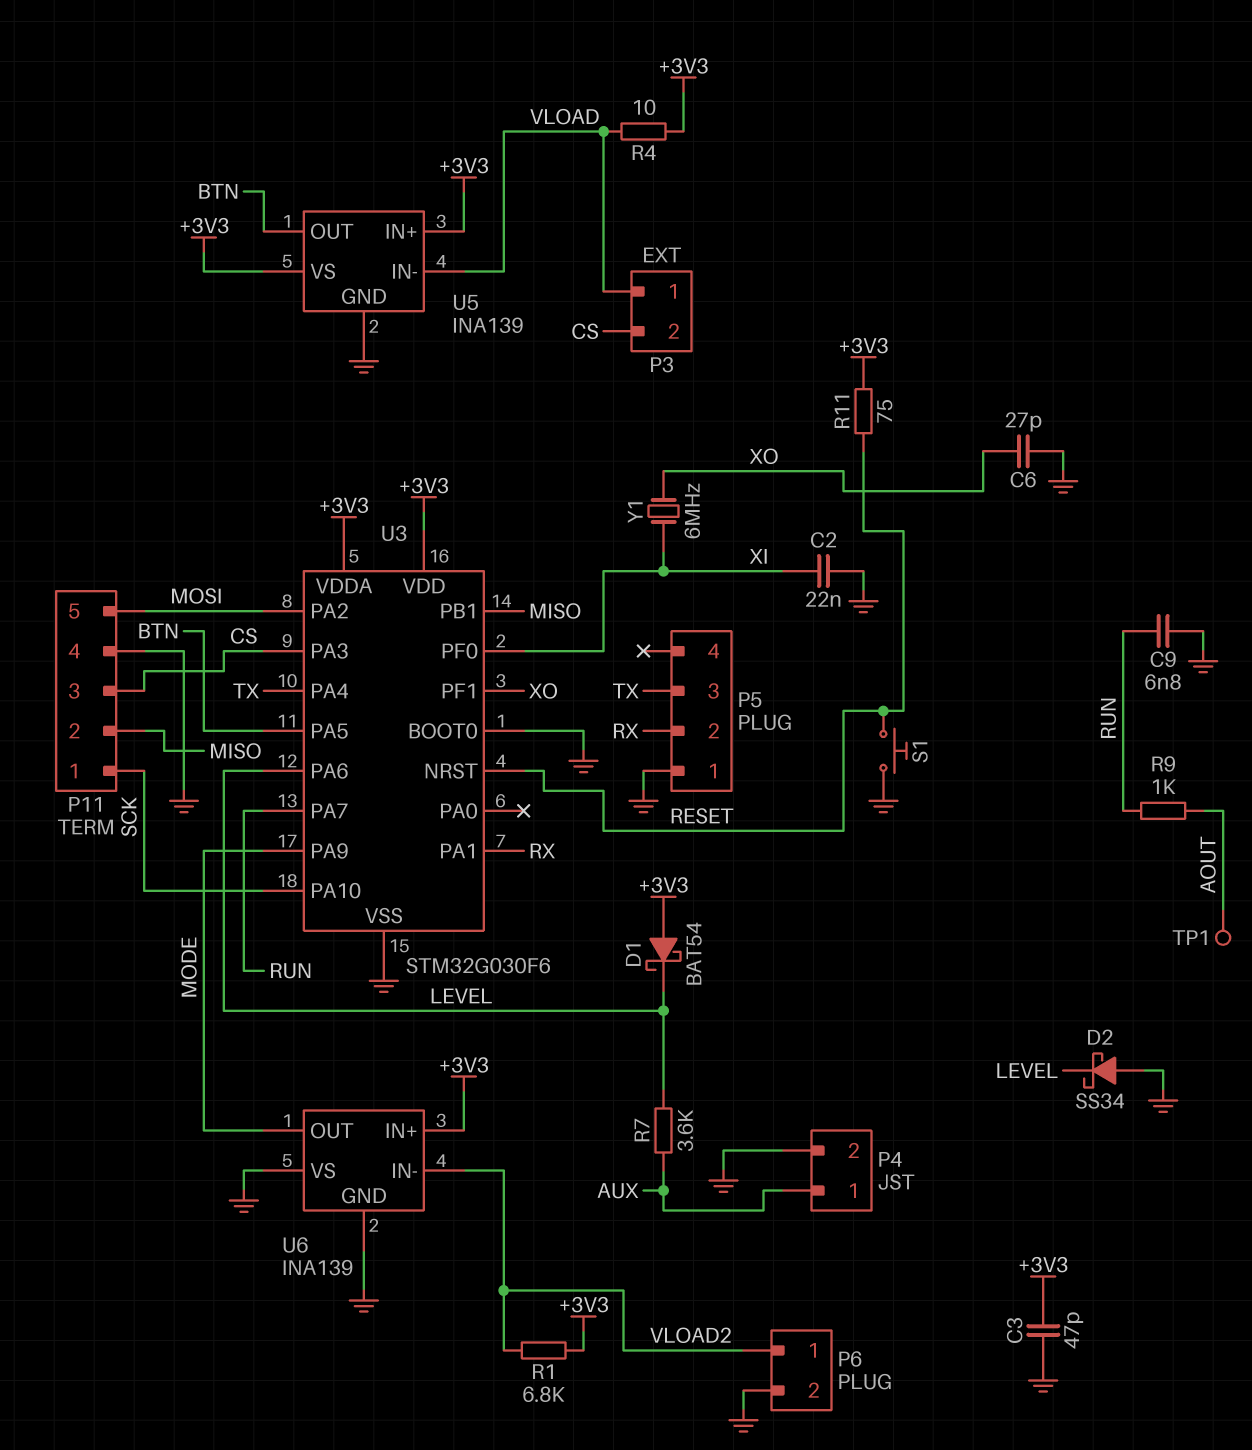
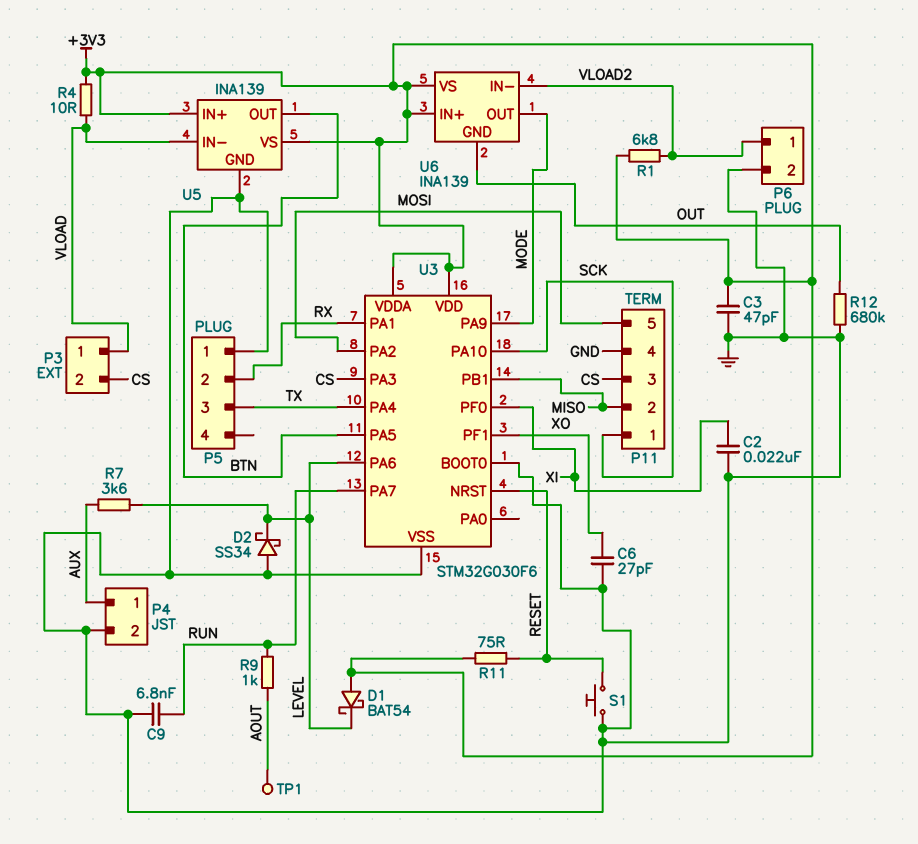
R12: none -> 680k (GND, OUT)
U6 pin GND: GND -> OUT
U6 pin VS: GND -> +3V3
Y1: 6MHz (XI, XO) -> none

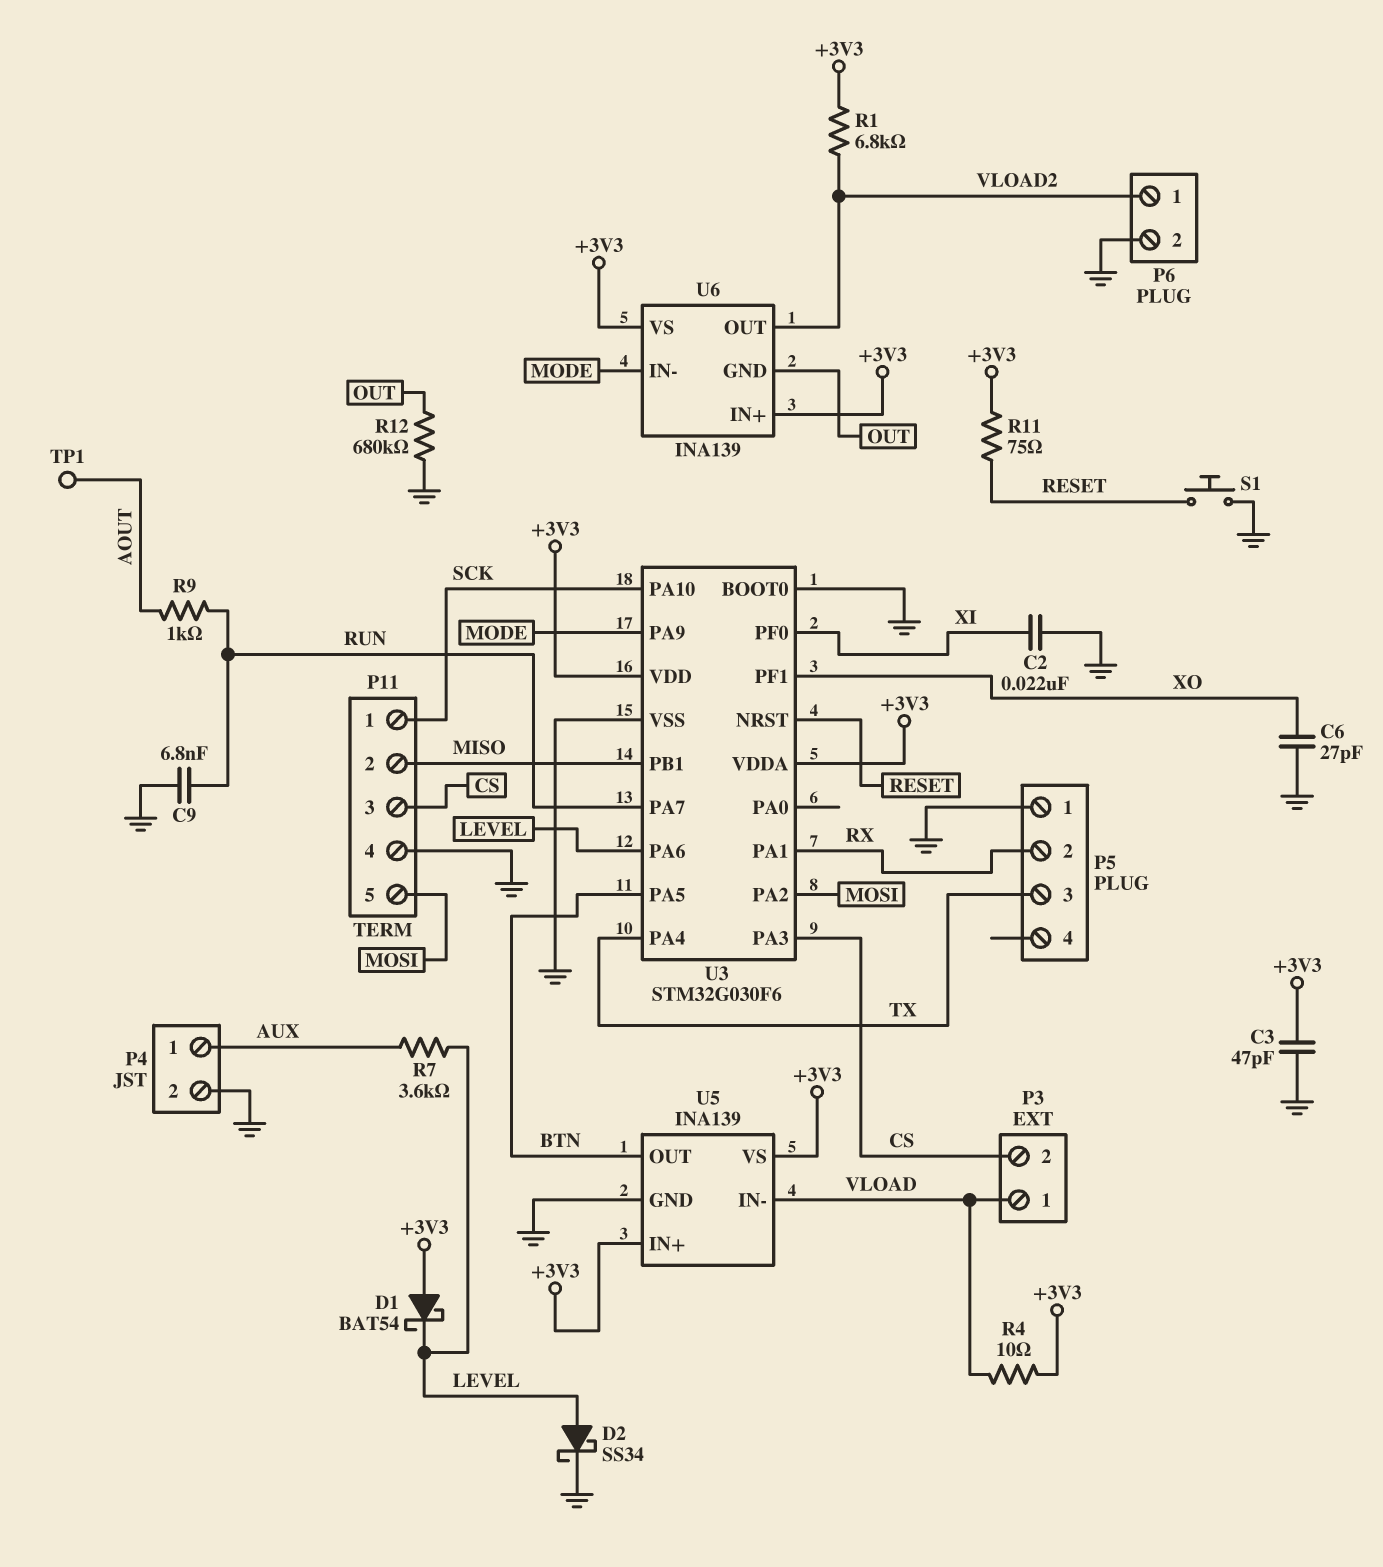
D2: schottky SS34 (A GND, K LEVEL) -> schottky SS34 (A LEVEL, K GND)
U6 pin IN-: VLOAD2 -> MODE
U6 pin OUT: MODE -> VLOAD2

